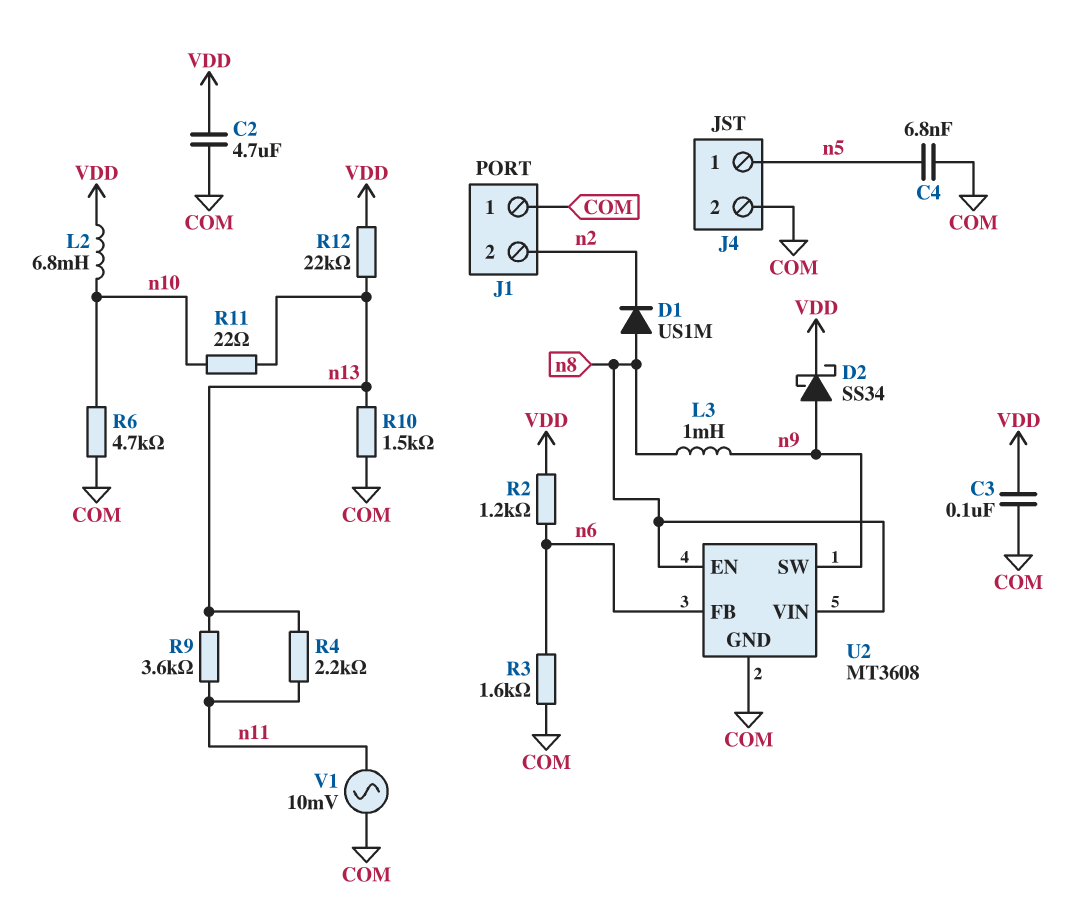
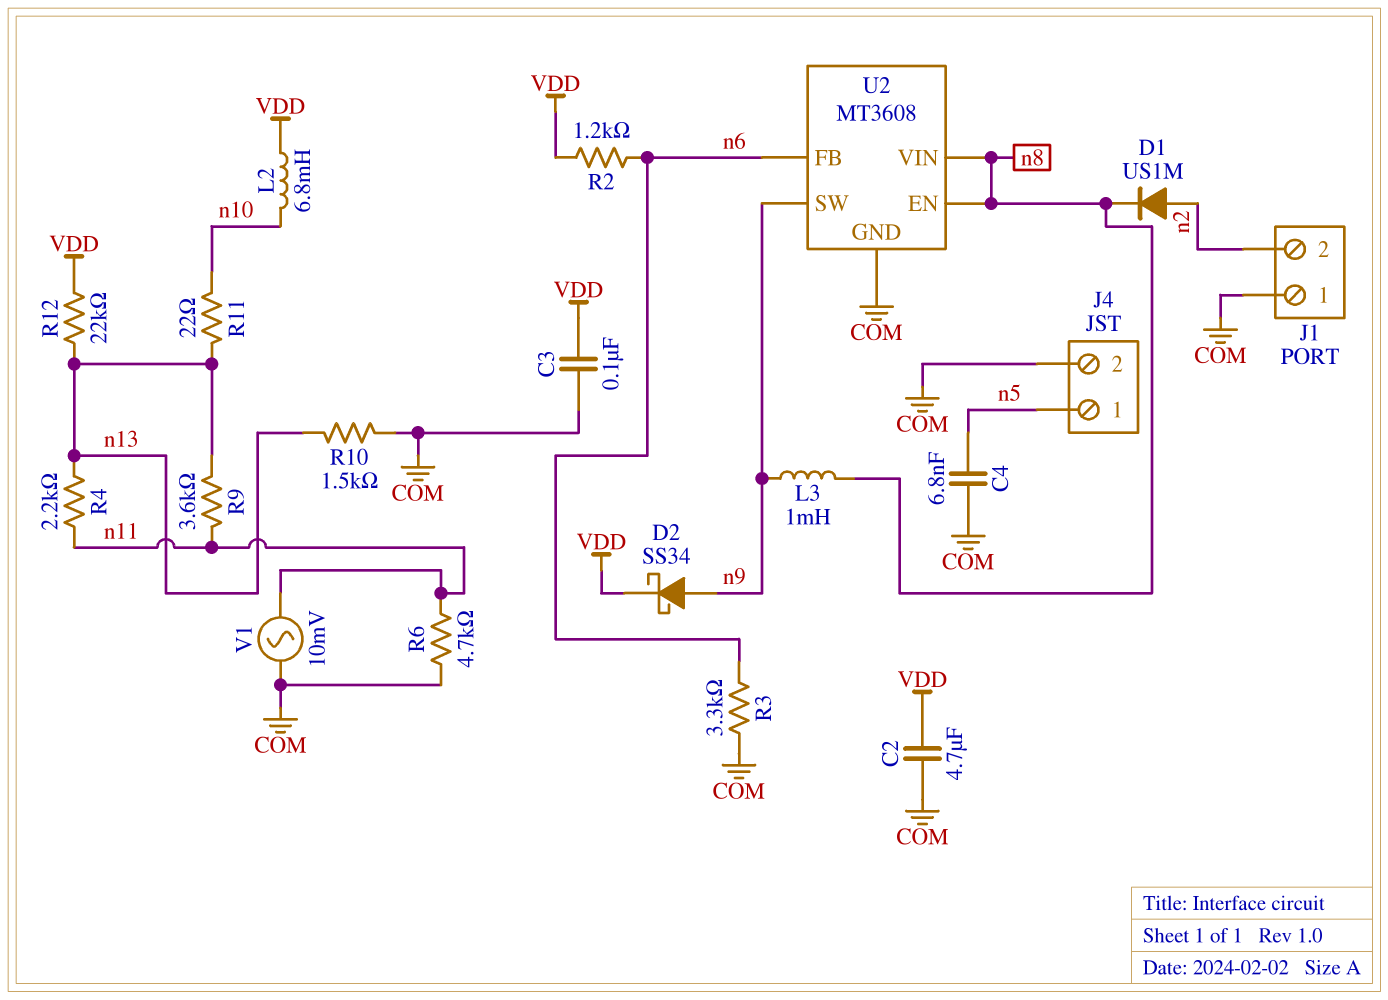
D1: diode US1M (A n8, K n2) -> diode US1M (A n2, K n8)
R3: 1.6k (COM, n6) -> 3.3k (COM, n6)
R6: 4.7k (COM, n10) -> 4.7k (COM, n11)

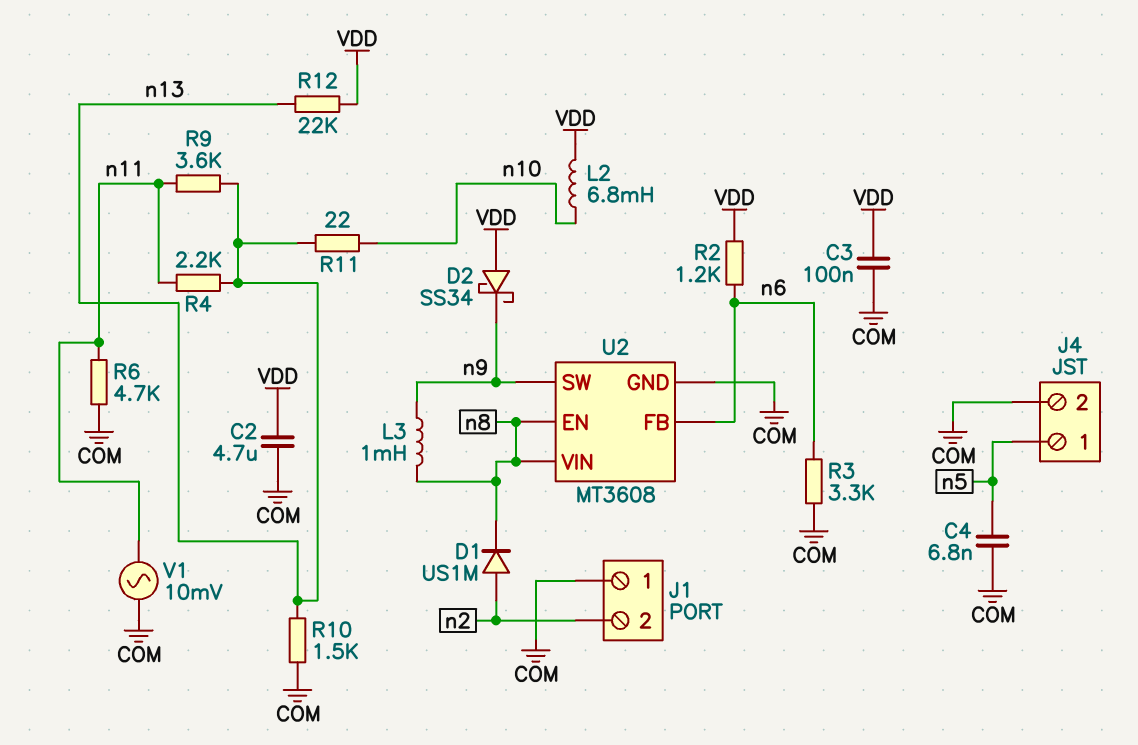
D2: schottky SS34 (A n9, K VDD) -> schottky SS34 (A VDD, K n9)

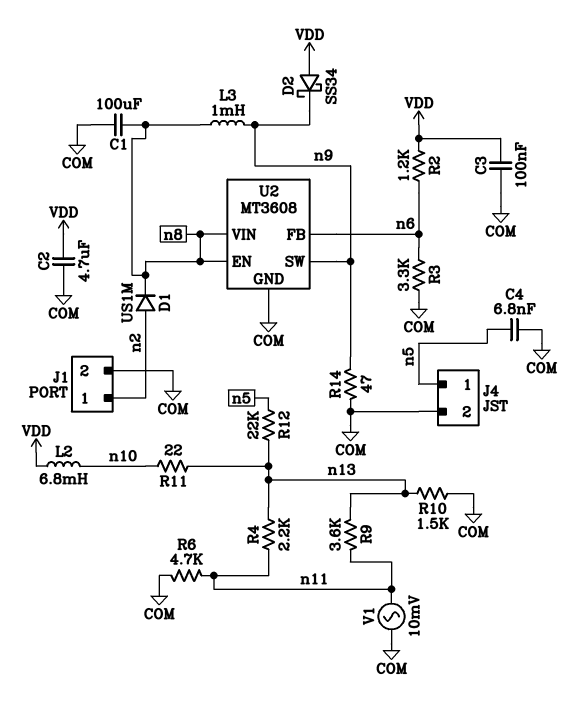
C1: none -> 100uF (COM, n8)
J1 pin 1: COM -> n2
J1 pin 2: n2 -> COM
R12: 22k (VDD, n13) -> 22k (n5, n13)
R14: none -> 47 (COM, n9)

